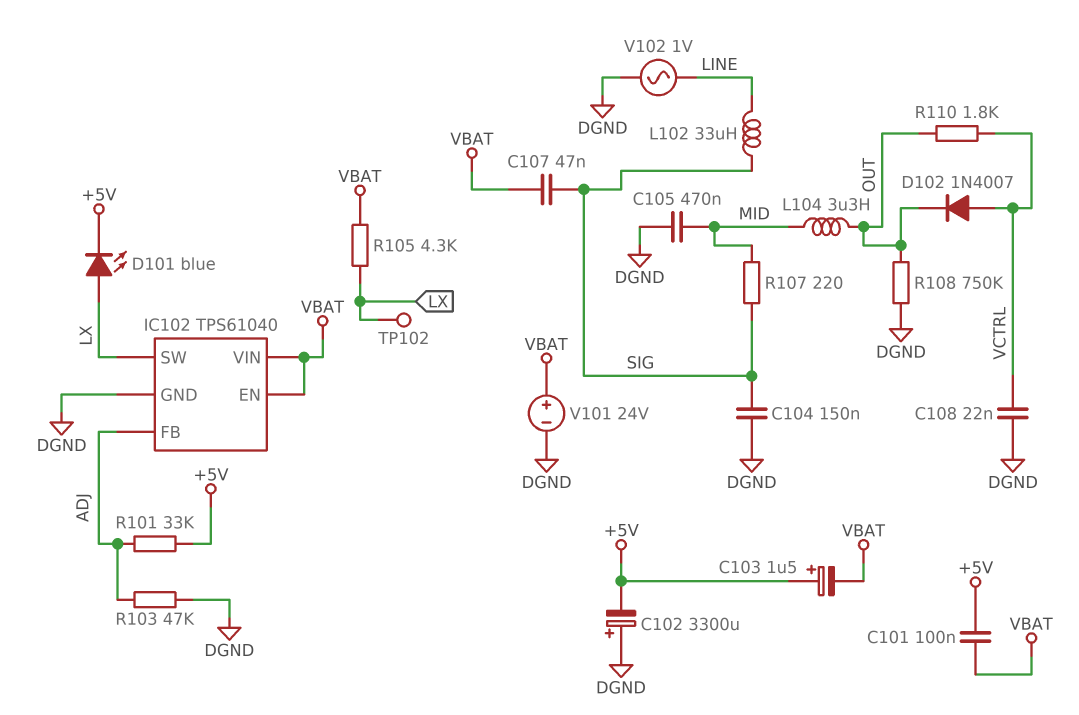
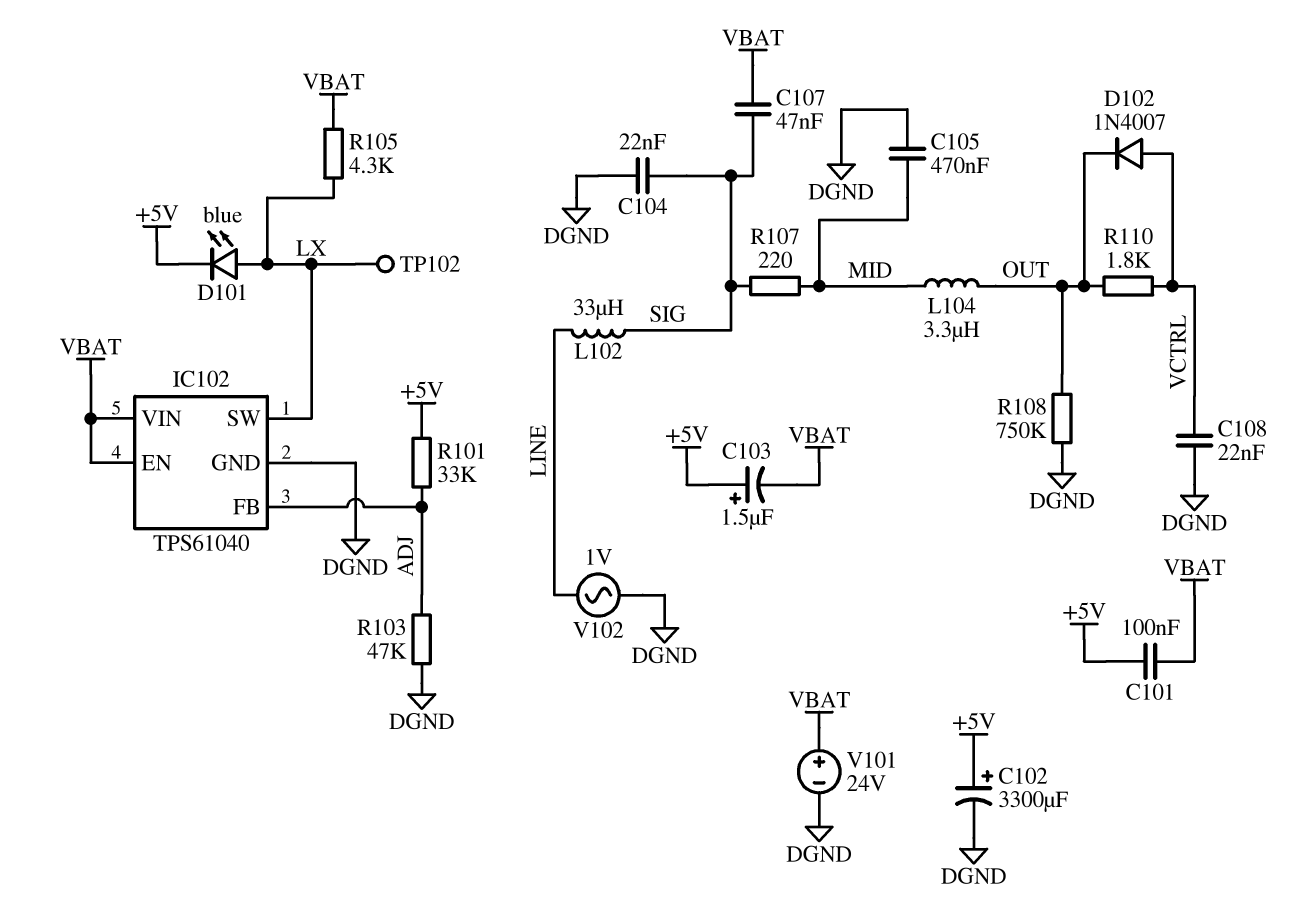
C102: 3300uF (plus DGND, minus +5V) -> 3300uF (plus +5V, minus DGND)
C104: 150nF (DGND, SIG) -> 22nF (DGND, SIG)

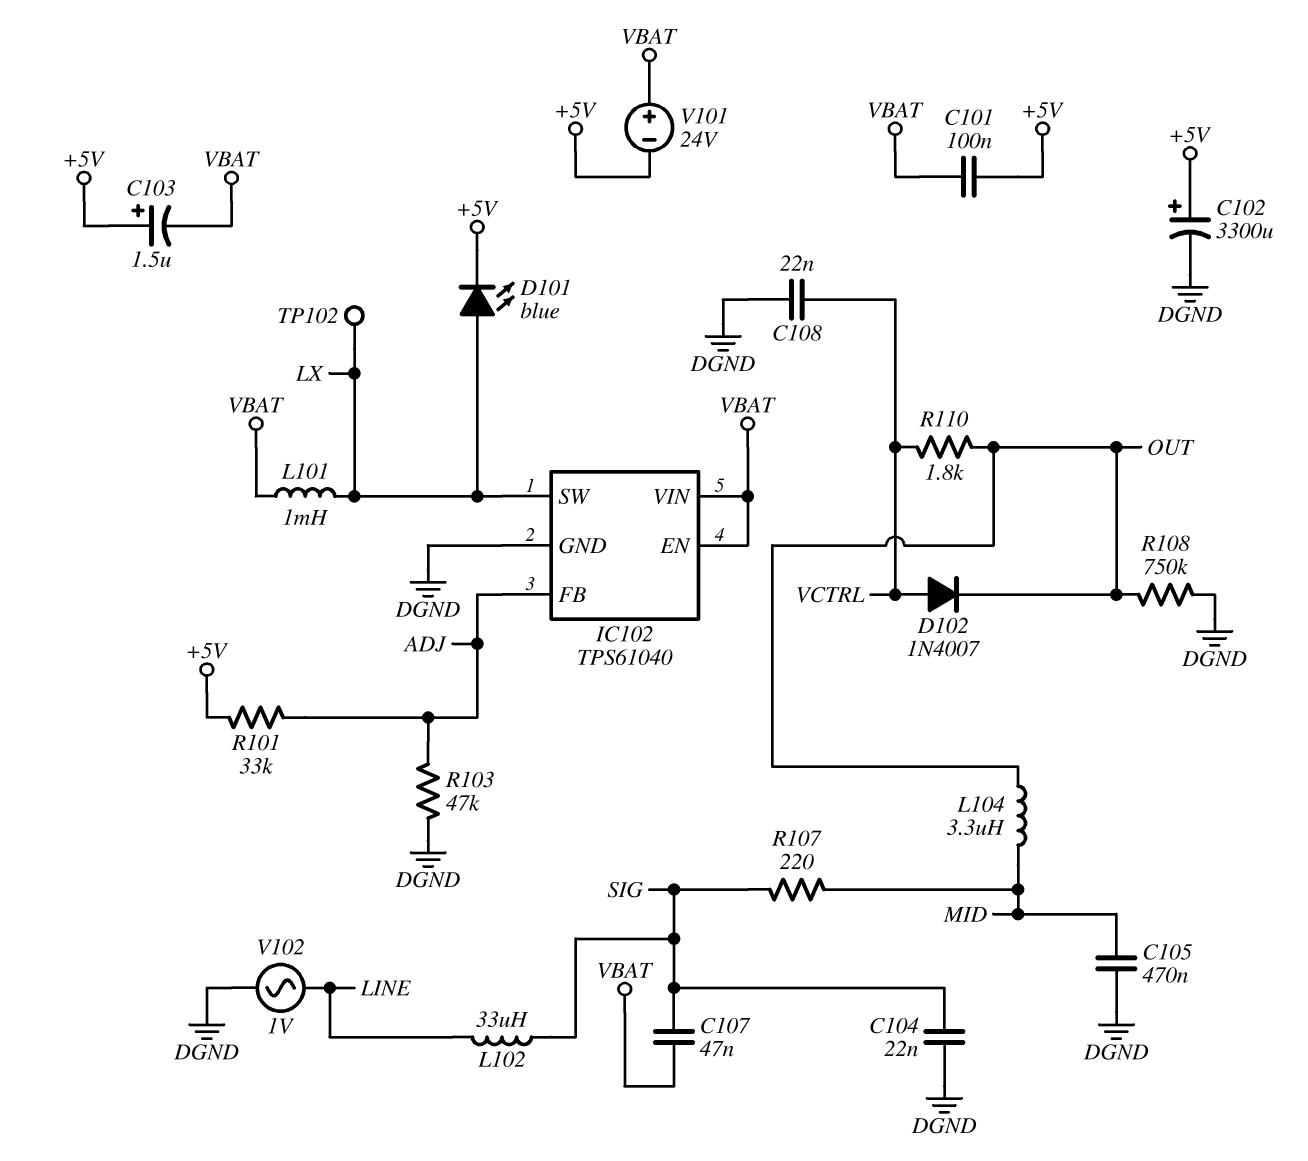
L101: none -> 1mH (LX, VBAT)
R105: 4.3k (LX, VBAT) -> none
V101: 24V (plus VBAT, minus DGND) -> 24V (plus VBAT, minus +5V)

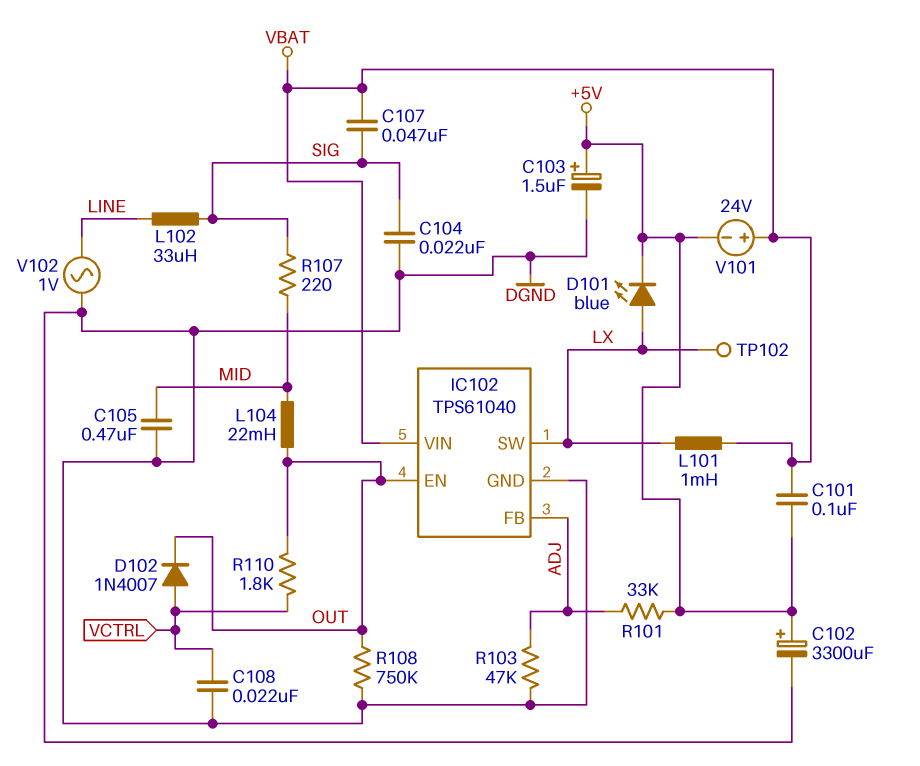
C103: 1.5uF (plus +5V, minus VBAT) -> 1.5uF (plus +5V, minus DGND)
IC102 pin EN: VBAT -> OUT
L104: 3.3uH (MID, OUT) -> 22mH (MID, OUT)

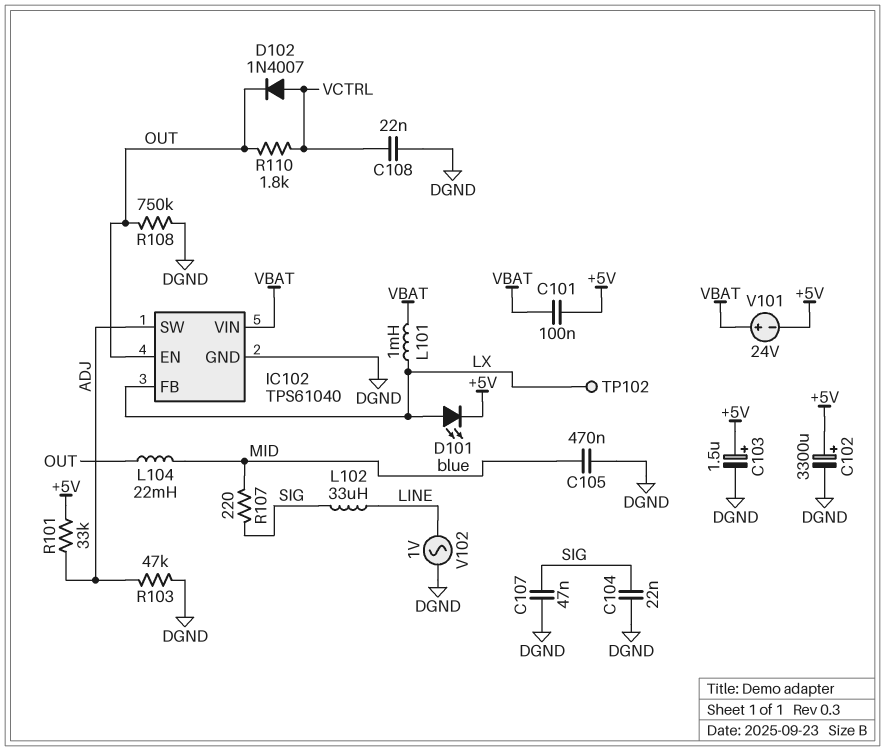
C107: 47nF (SIG, VBAT) -> 47nF (DGND, SIG)
IC102 pin FB: ADJ -> LX
IC102 pin SW: LX -> ADJ

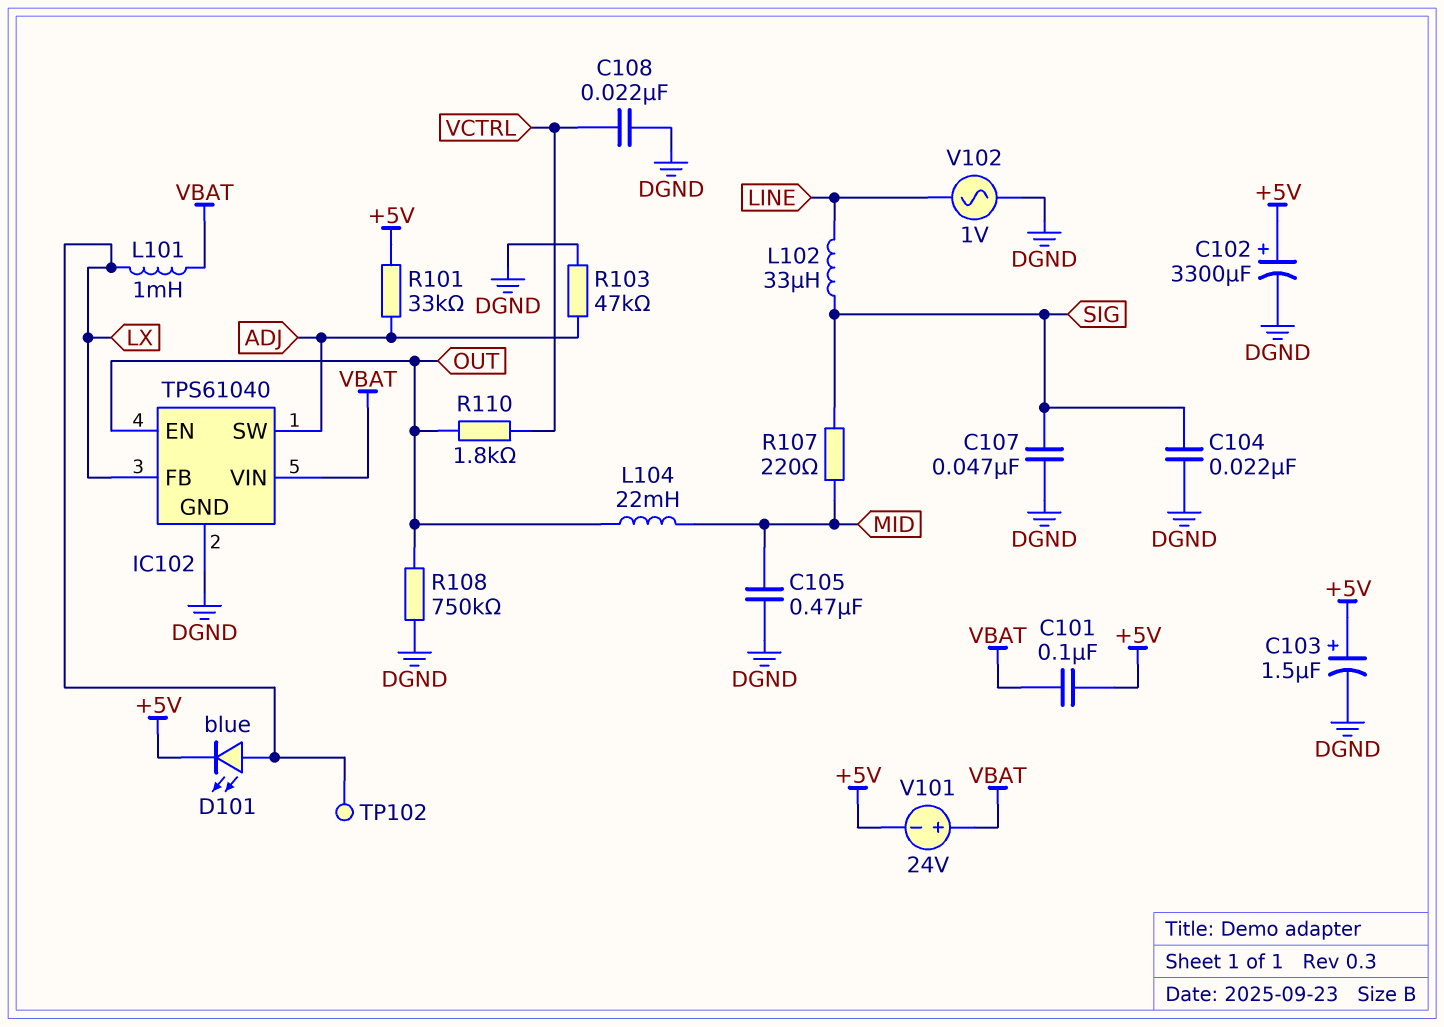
D102: diode 1N4007 (A VCTRL, K OUT) -> none

